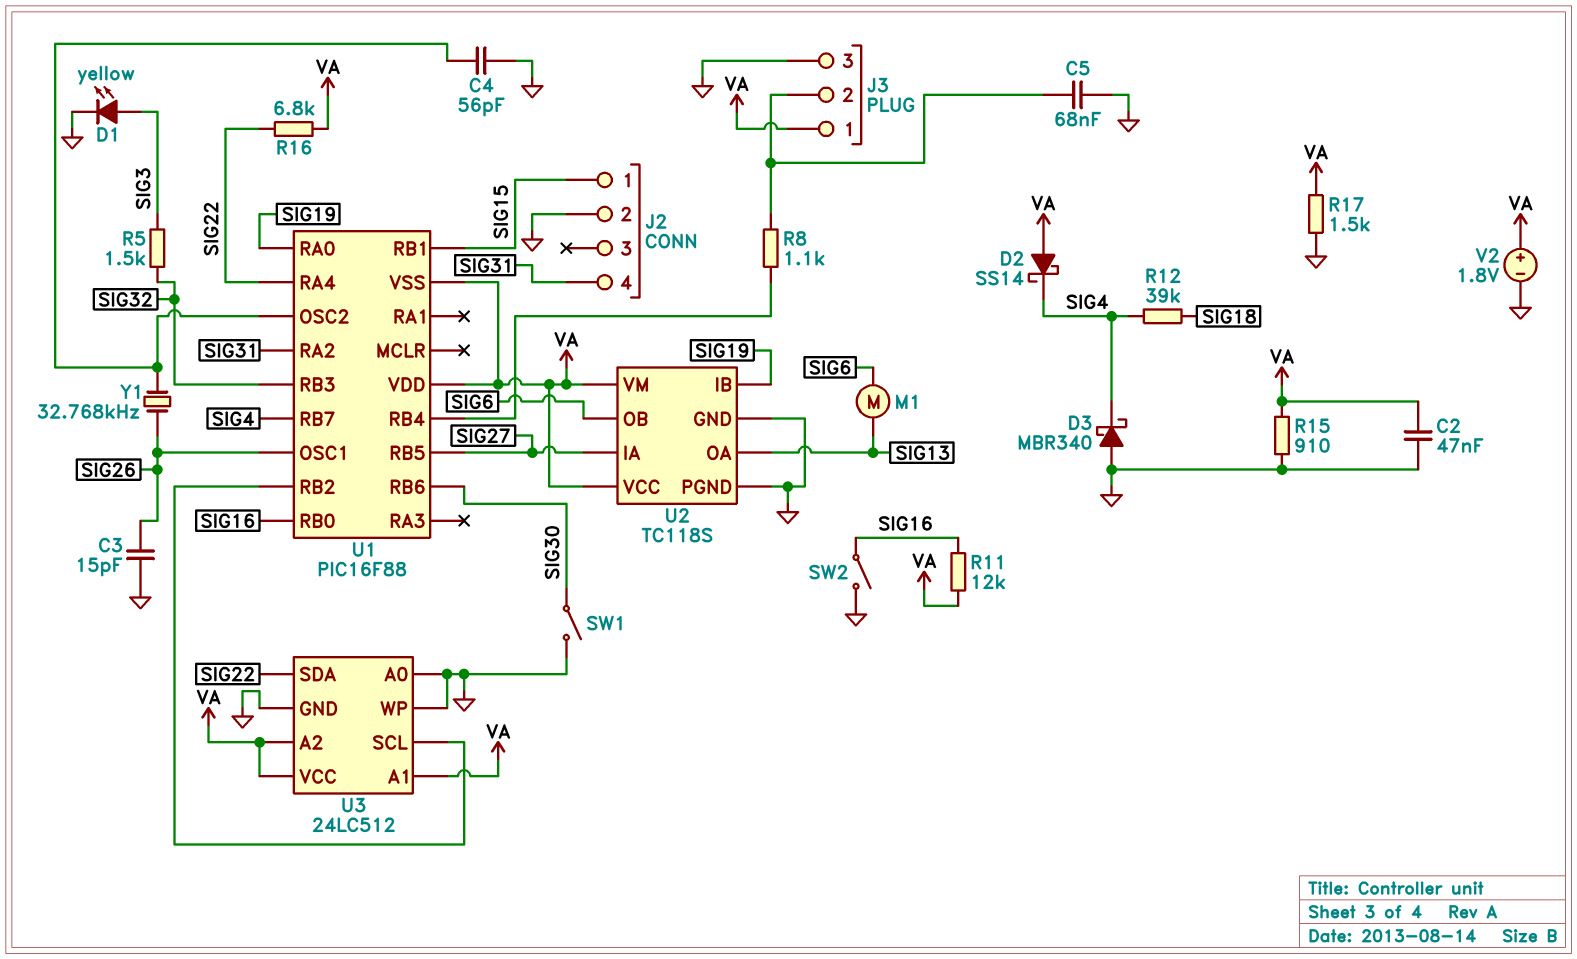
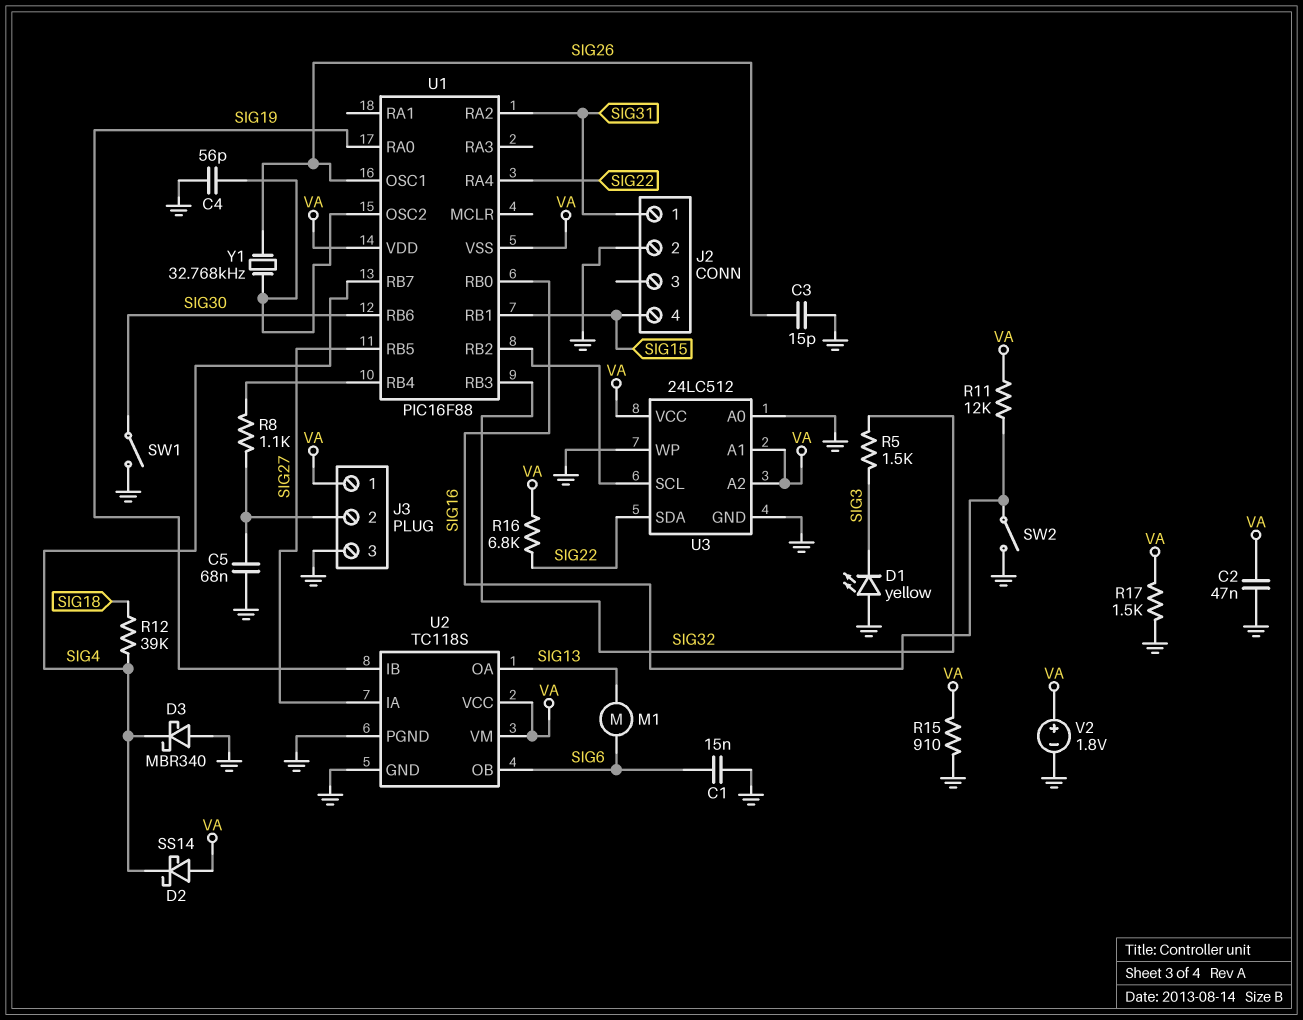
C1: none -> 15nF (GND, SIG6)
D1: LED yellow (A SIG3, K GND) -> LED yellow (A GND, K SIG3)
J2 pin 1: SIG15 -> SIG31
J2 pin 4: SIG31 -> SIG15

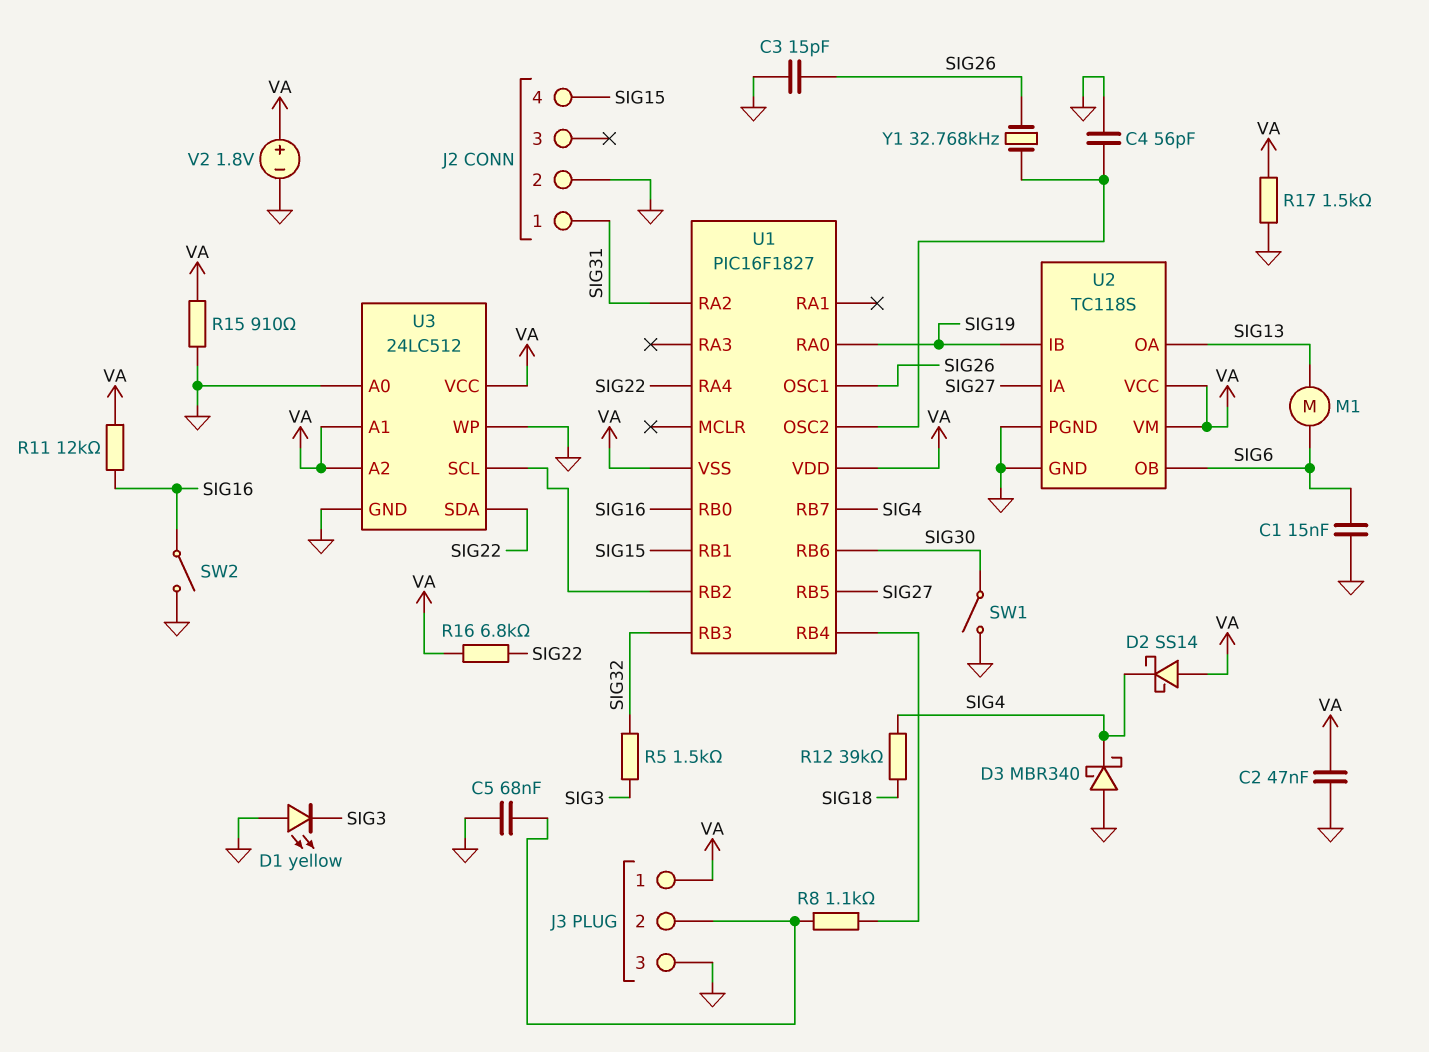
U1: PIC16F88 -> PIC16F1827

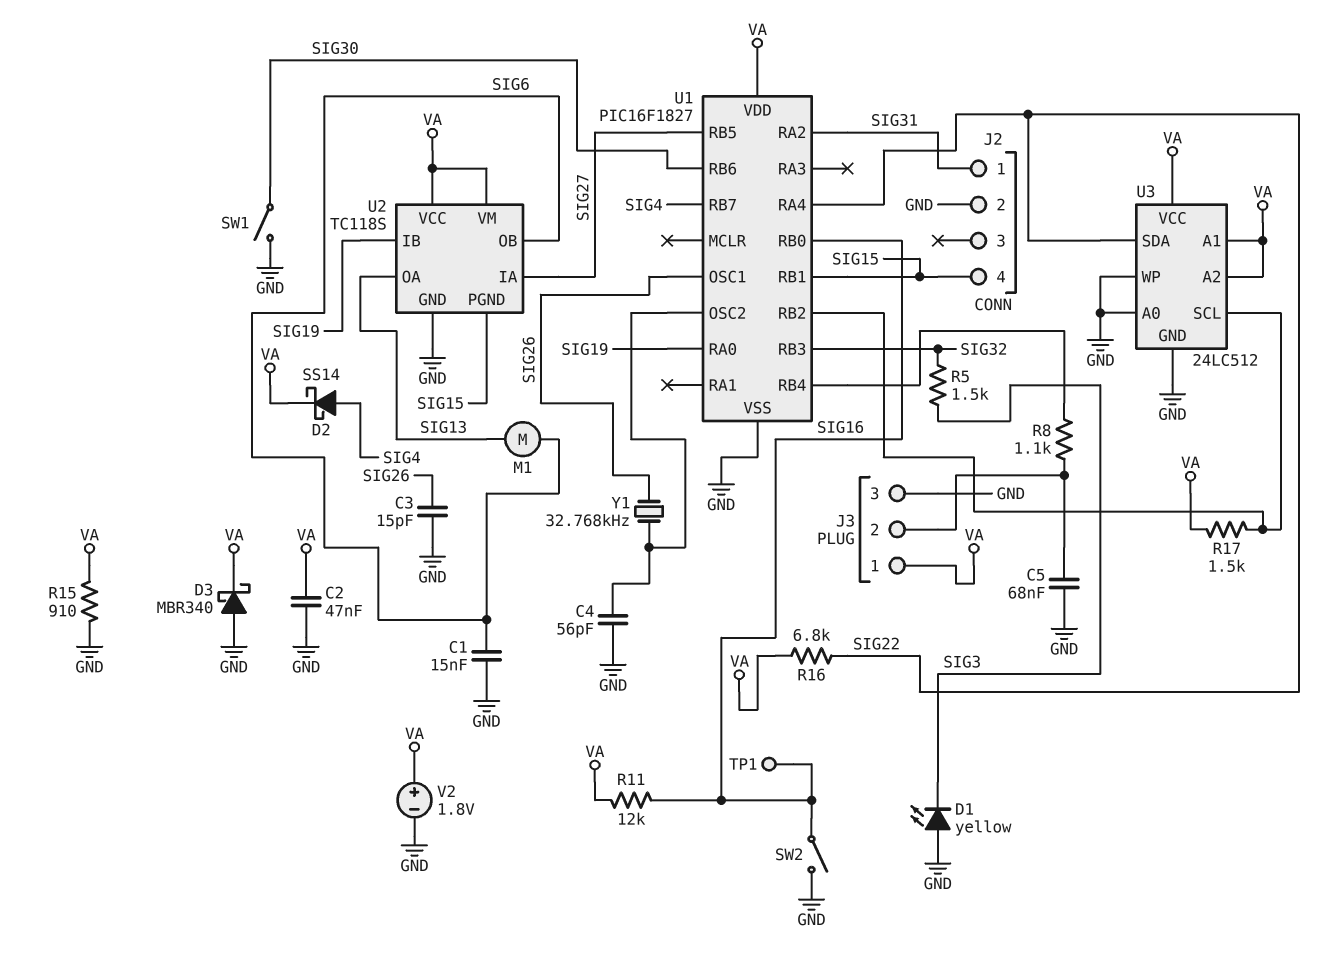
D2: schottky SS14 (A VA, K SIG4) -> schottky SS14 (A SIG4, K VA)
D3: schottky MBR340 (A GND, K SIG4) -> schottky MBR340 (A GND, K VA)
R12: 39k (SIG4, SIG18) -> none
R17: 1.5k (GND, VA) -> 1.5k (U1/RB2, VA)
TP1: none -> test point (SIG16)
U1 pin VSS: VA -> GND
U2 pin PGND: GND -> SIG15

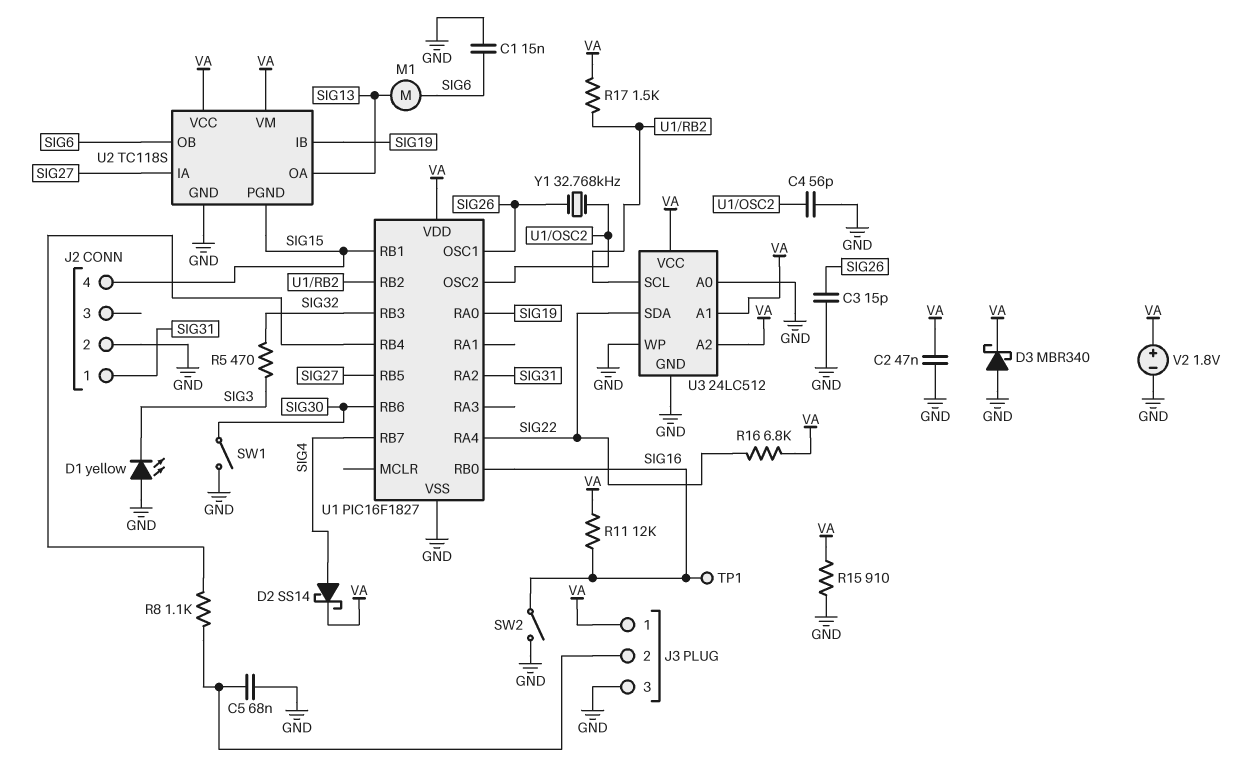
R5: 1.5k (SIG3, SIG32) -> 470 (SIG3, SIG32)

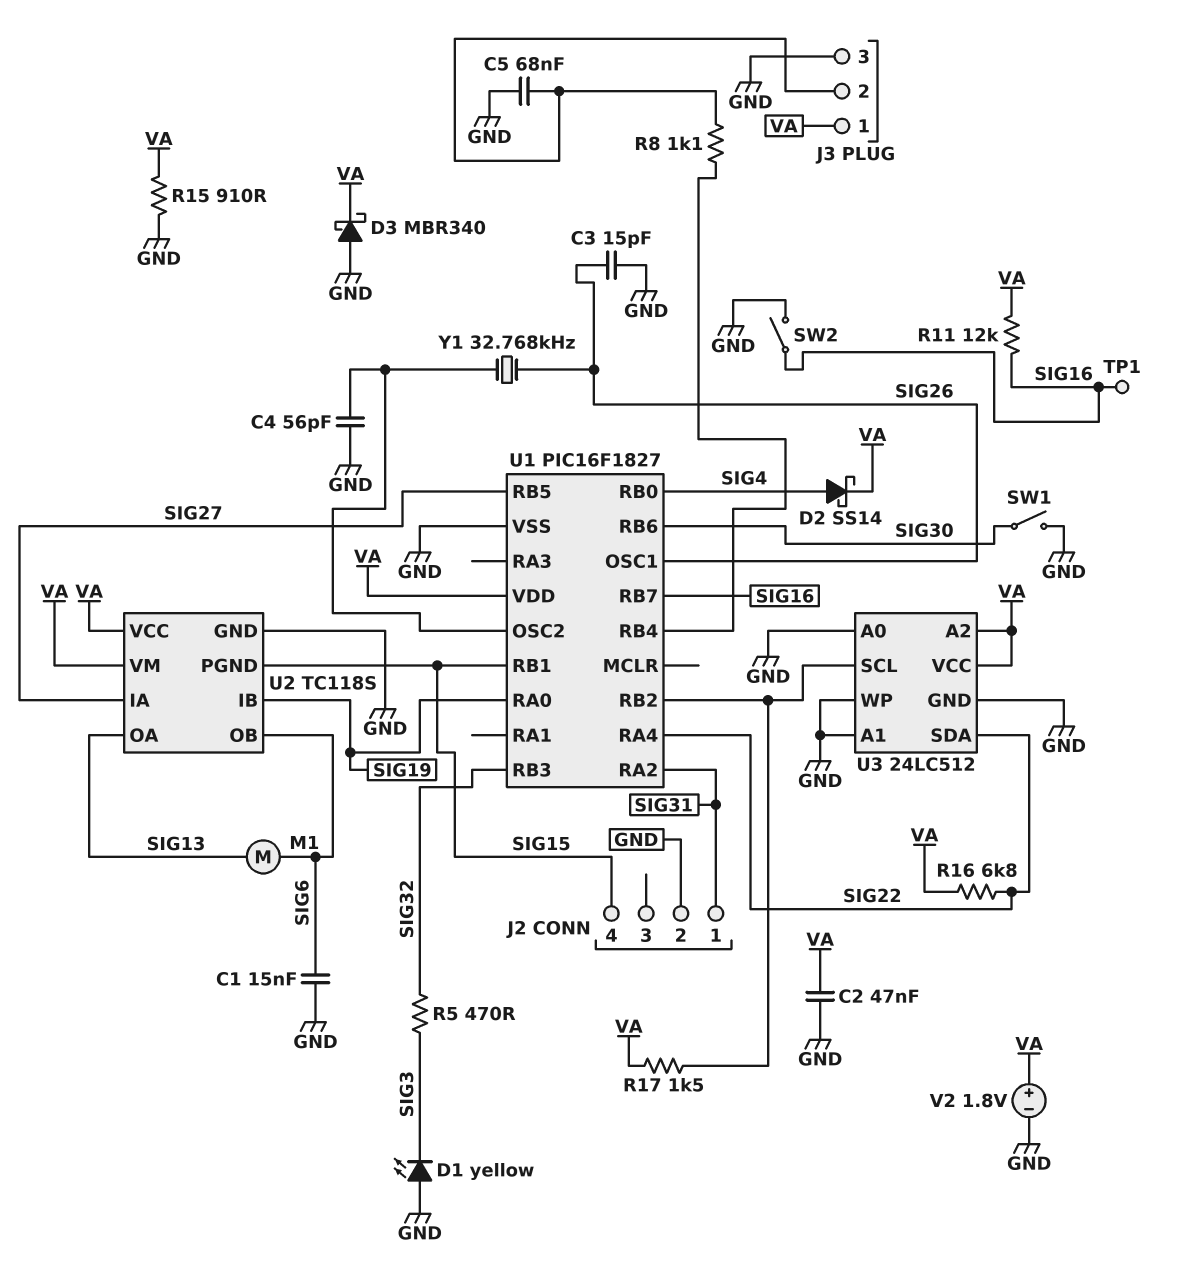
U1 pin RB0: SIG16 -> SIG4
U1 pin RB7: SIG4 -> SIG16
U3 pin A1: VA -> GND

